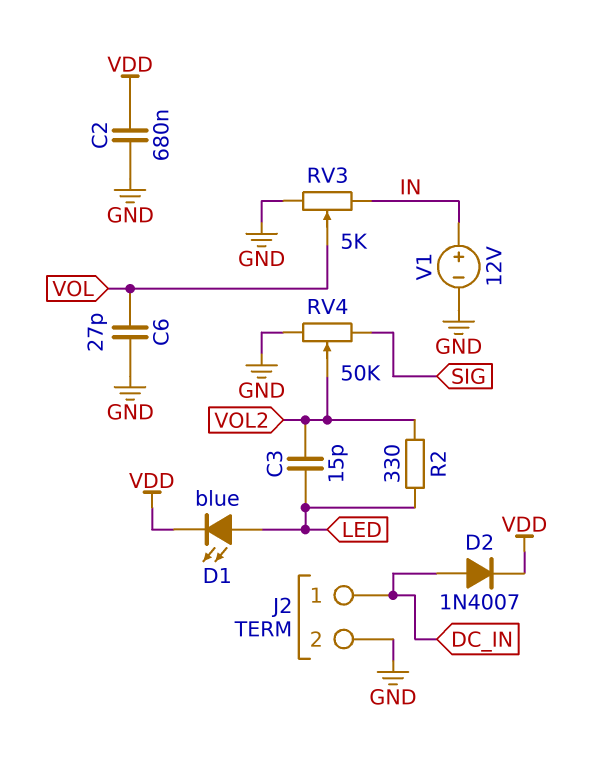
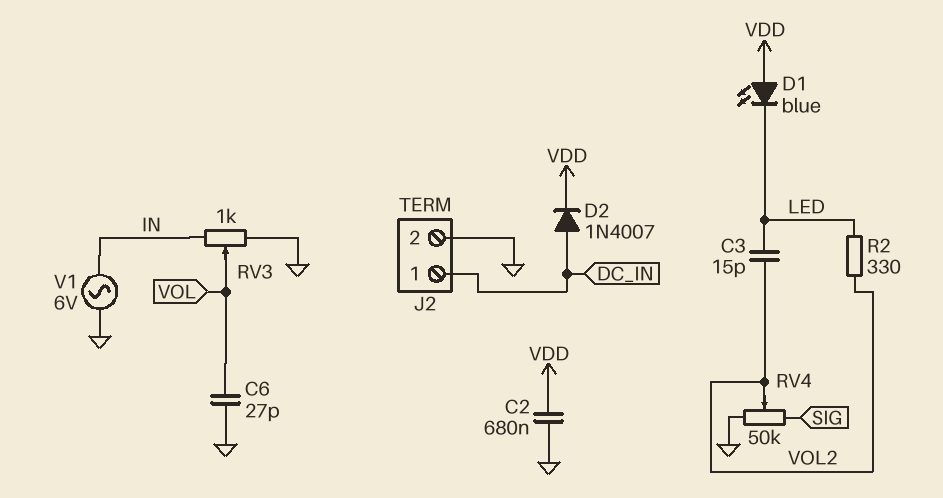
D1: LED blue (A LED, K VDD) -> LED blue (A VDD, K LED)
RV3: 5k (GND, IN, wiper VOL) -> 1k (GND, IN, wiper VOL)
V1: 12V (plus IN, minus GND) -> AC 6V (GND, IN)

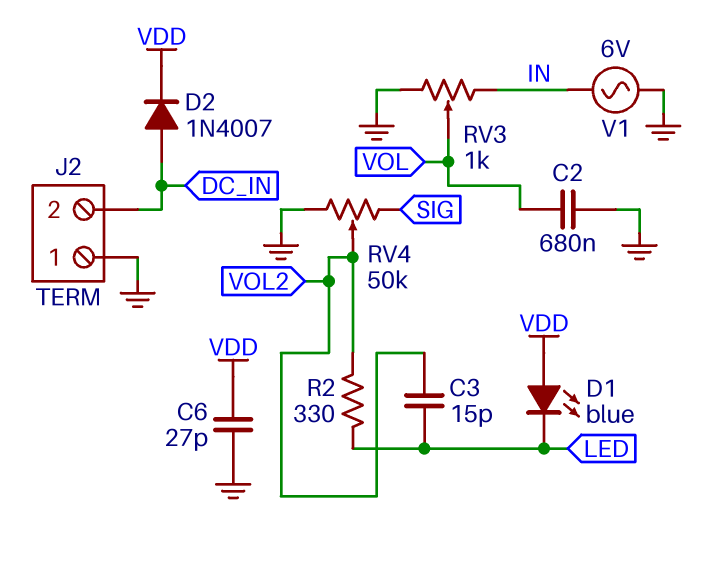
C2: 680nF (GND, VDD) -> 680nF (GND, VOL)
C6: 27pF (GND, VOL) -> 27pF (GND, VDD)
J2 pin 1: DC_IN -> GND
J2 pin 2: GND -> DC_IN

